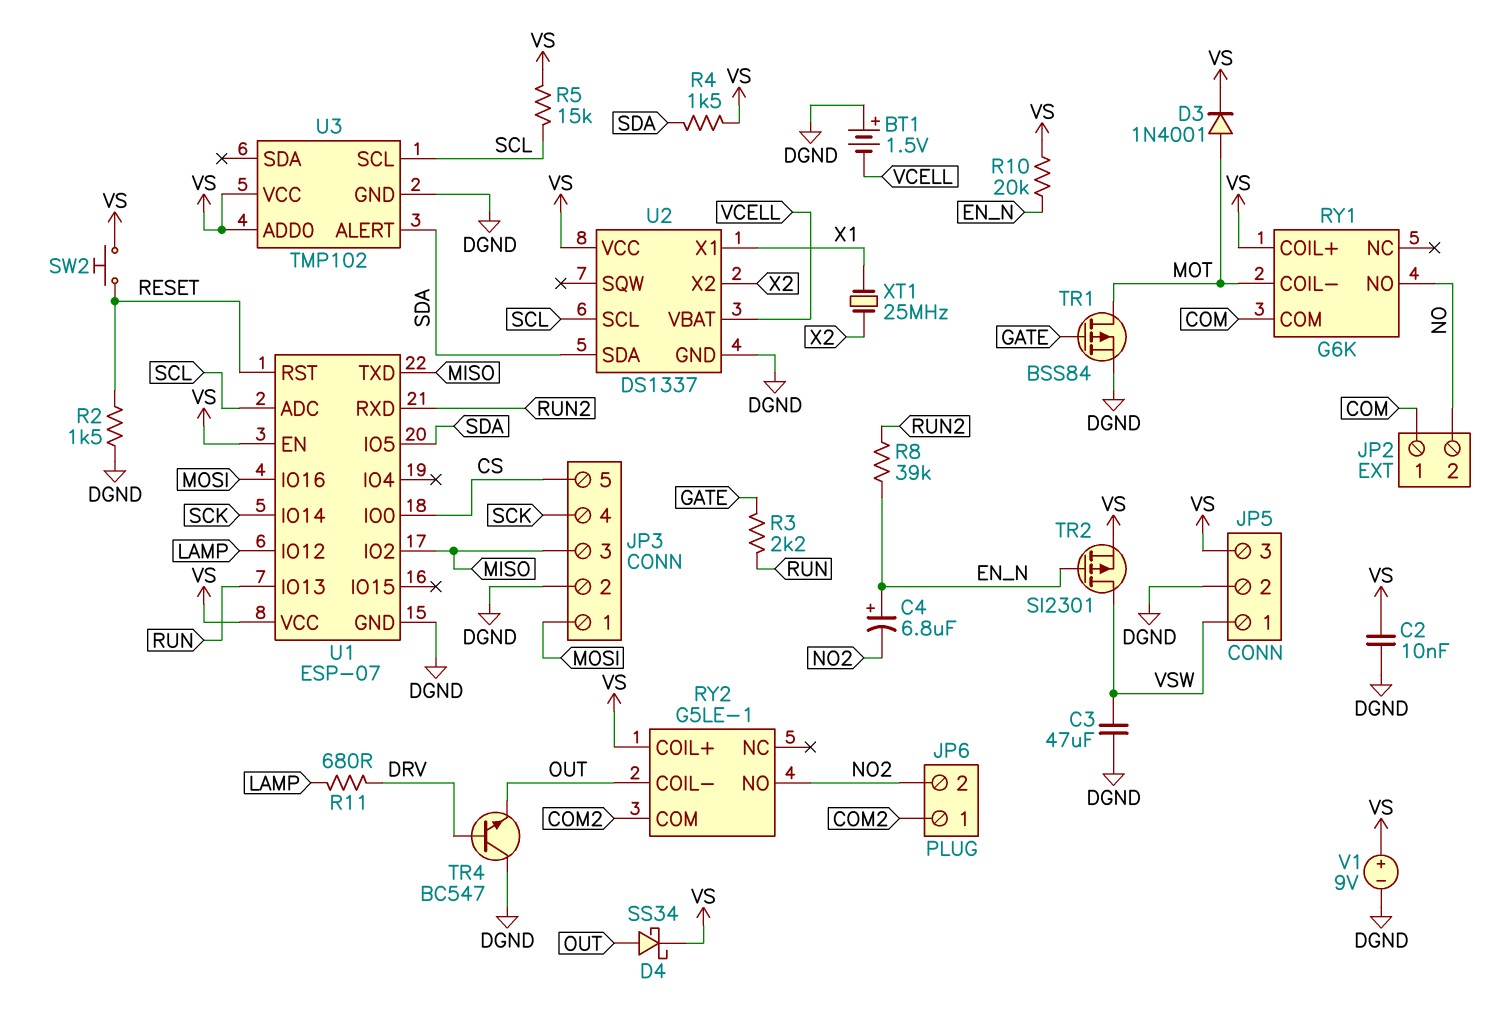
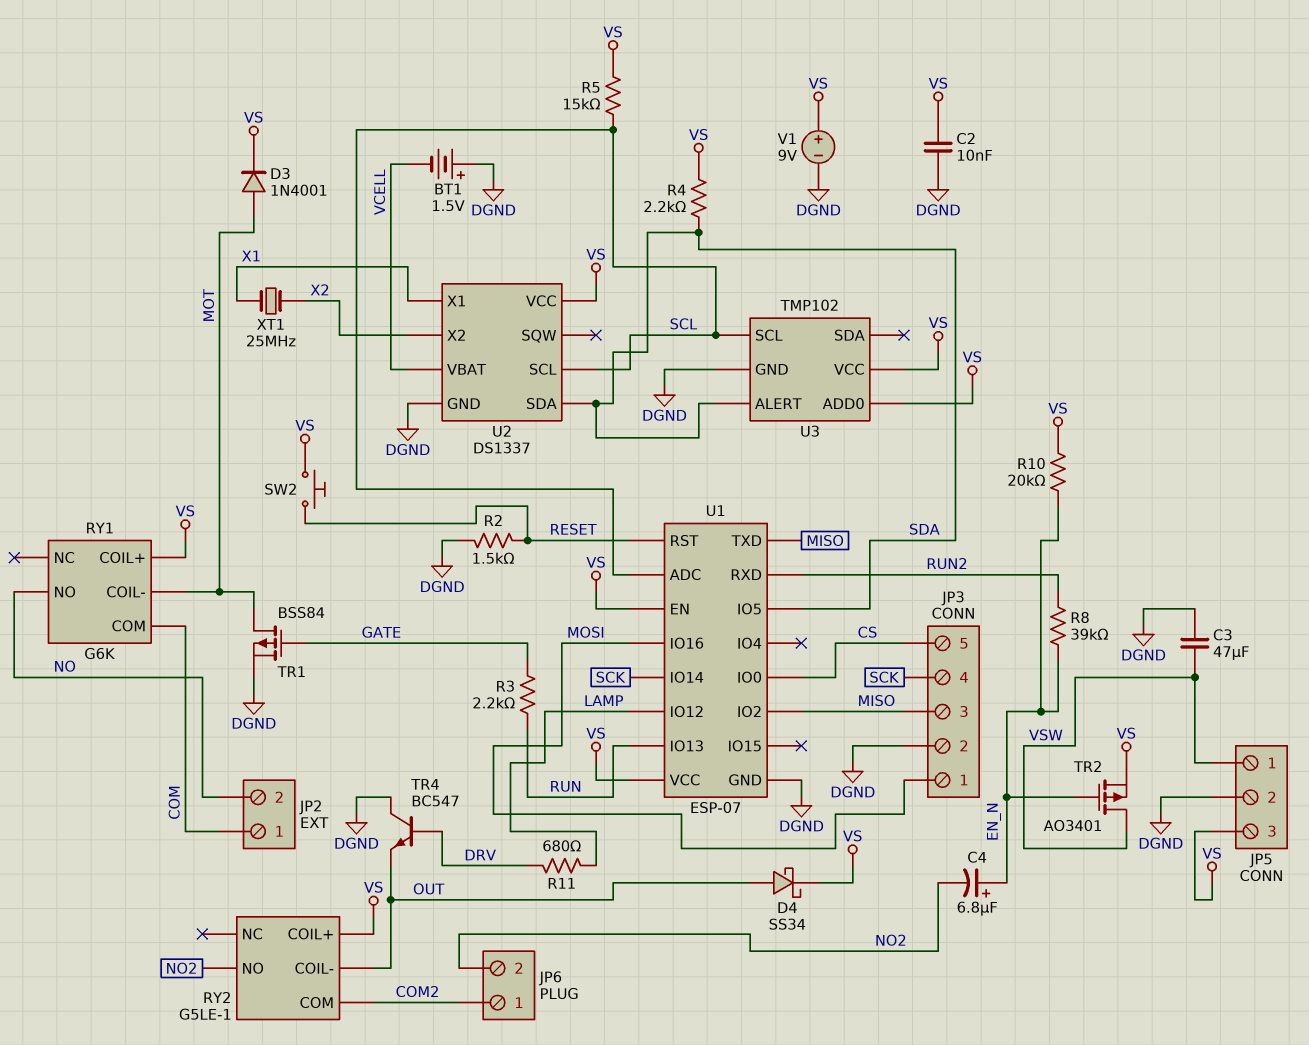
R4: 1.5k (SDA, VS) -> 2.2k (SDA, VS)
TR2: PMOS SI2301 (G EN_N, D VSW, S VS) -> PMOS AO3401 (G EN_N, D VSW, S VS)

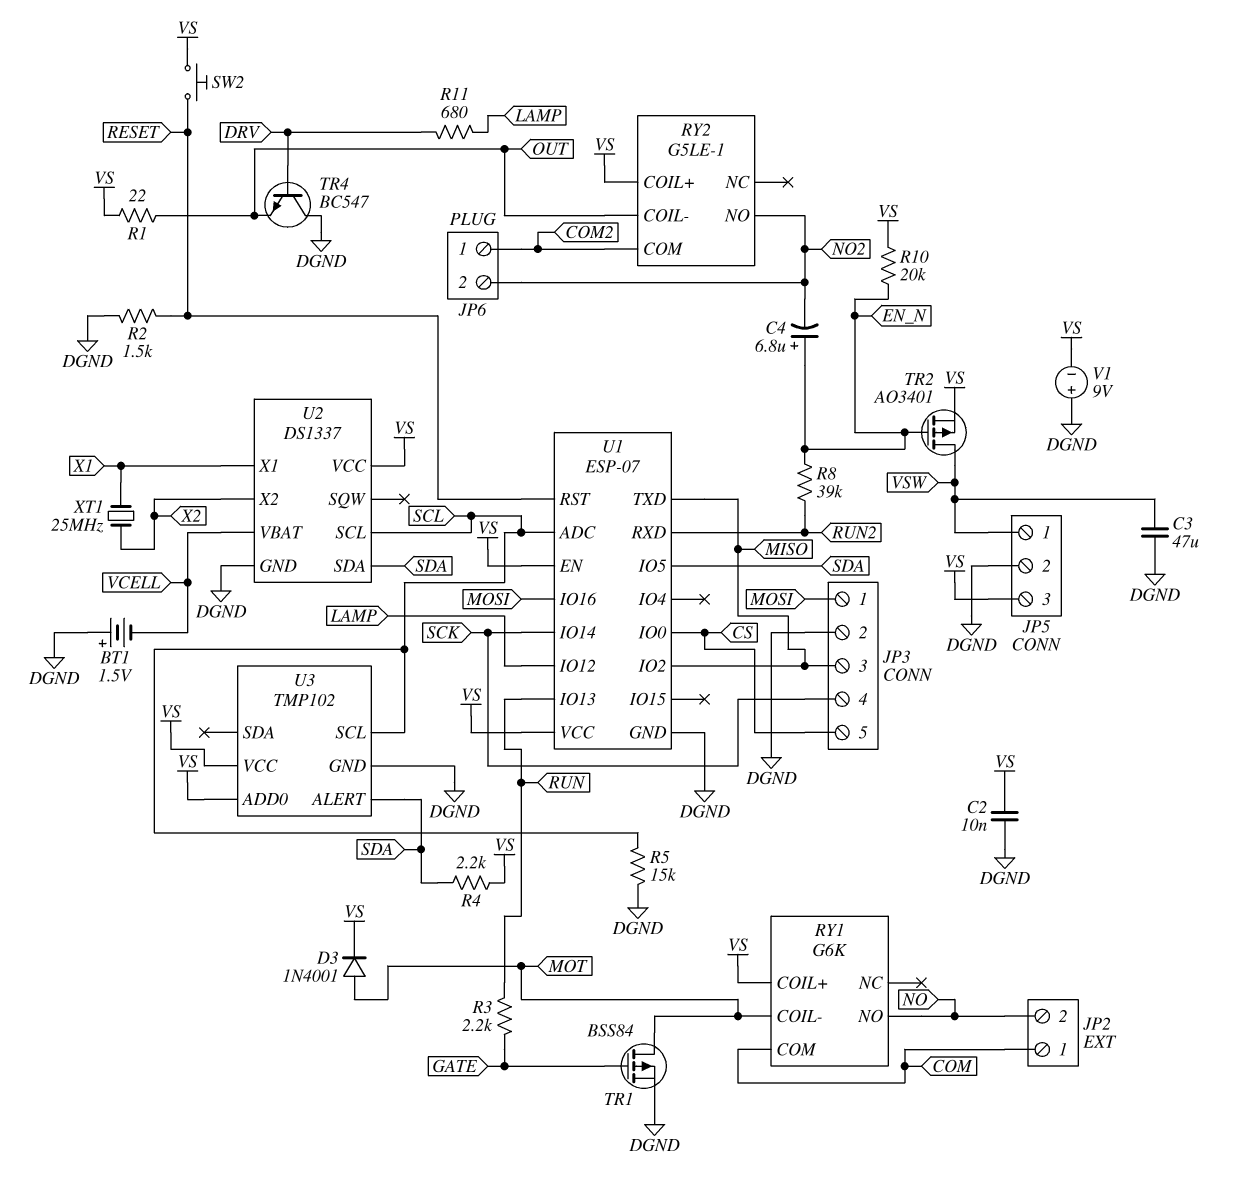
D4: schottky SS34 (A OUT, K VS) -> none
R1: none -> 22 (OUT, VS)
R5: 15k (SCL, VS) -> 15k (DGND, SCL)
V1: 9V (plus VS, minus DGND) -> 9V (plus DGND, minus VS)

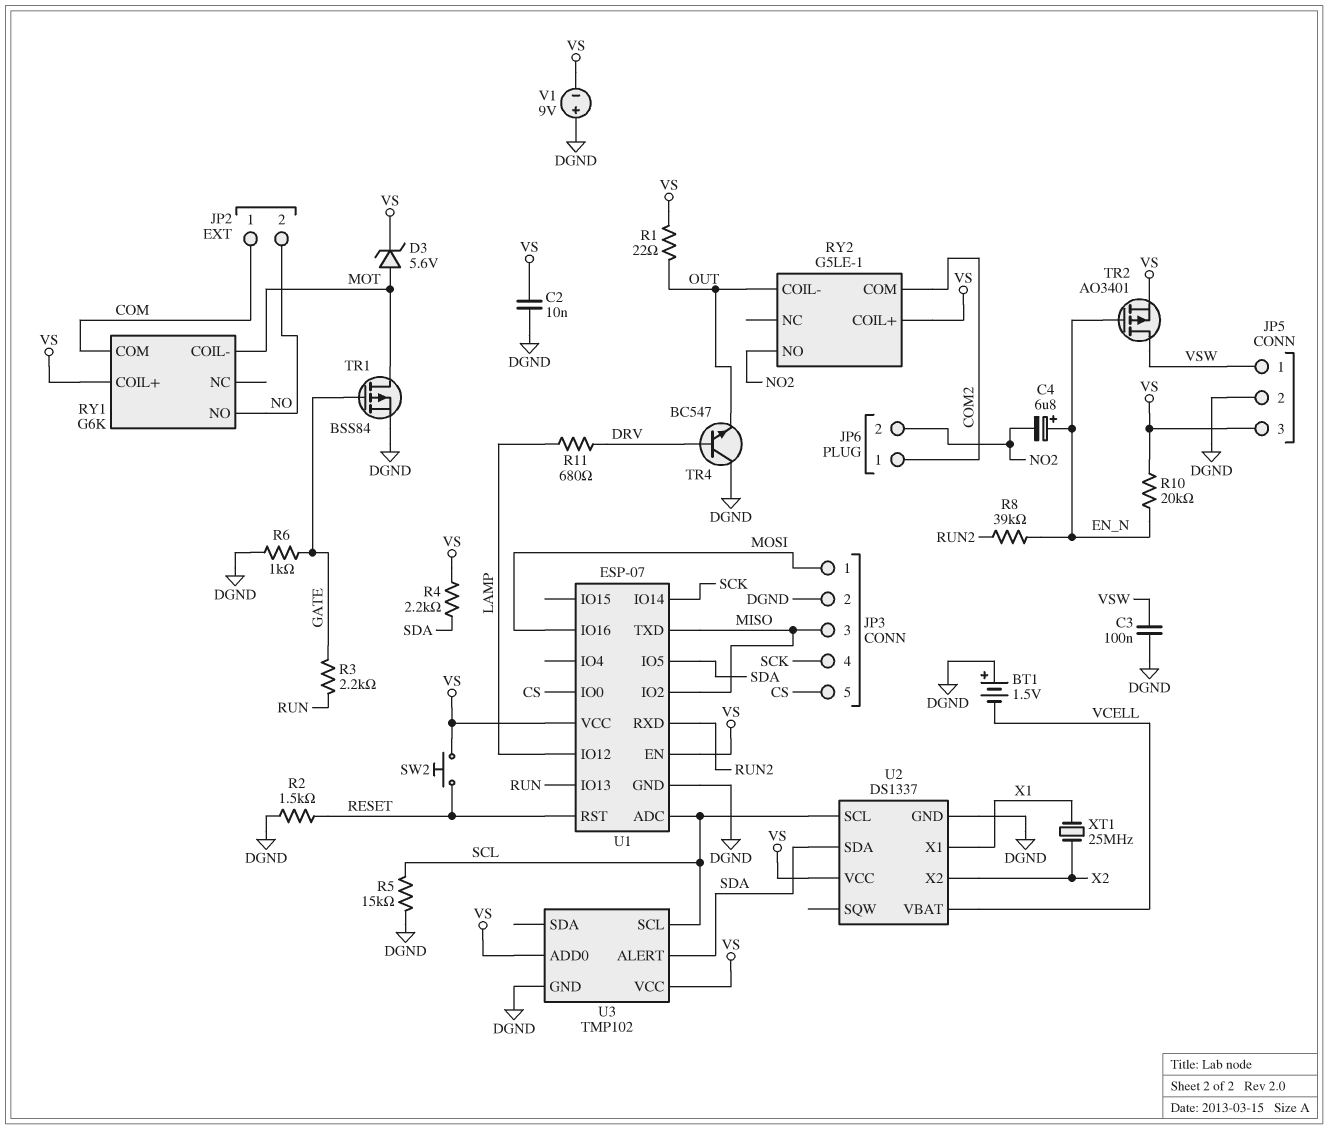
C3: 47uF (DGND, VSW) -> 100nF (DGND, VSW)
D3: diode 1N4001 (A MOT, K VS) -> zener 5.6V (A MOT, K VS)
R6: none -> 1k (DGND, GATE)

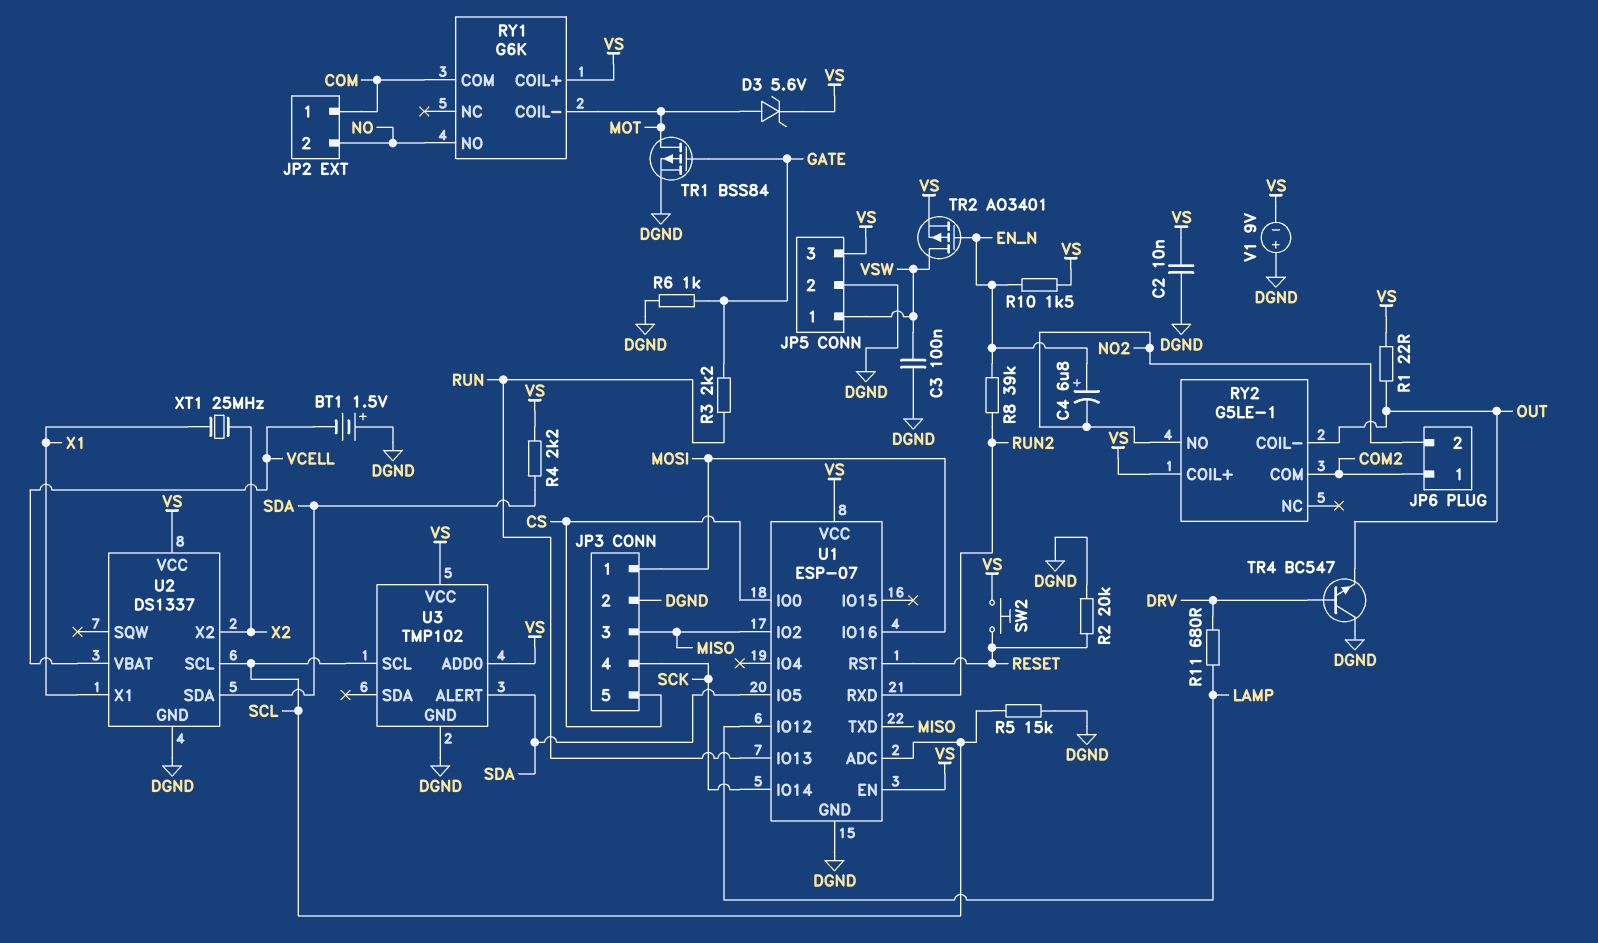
R2: 1.5k (DGND, RESET) -> 20k (DGND, RESET)
R10: 20k (EN_N, VS) -> 1.5k (EN_N, VS)

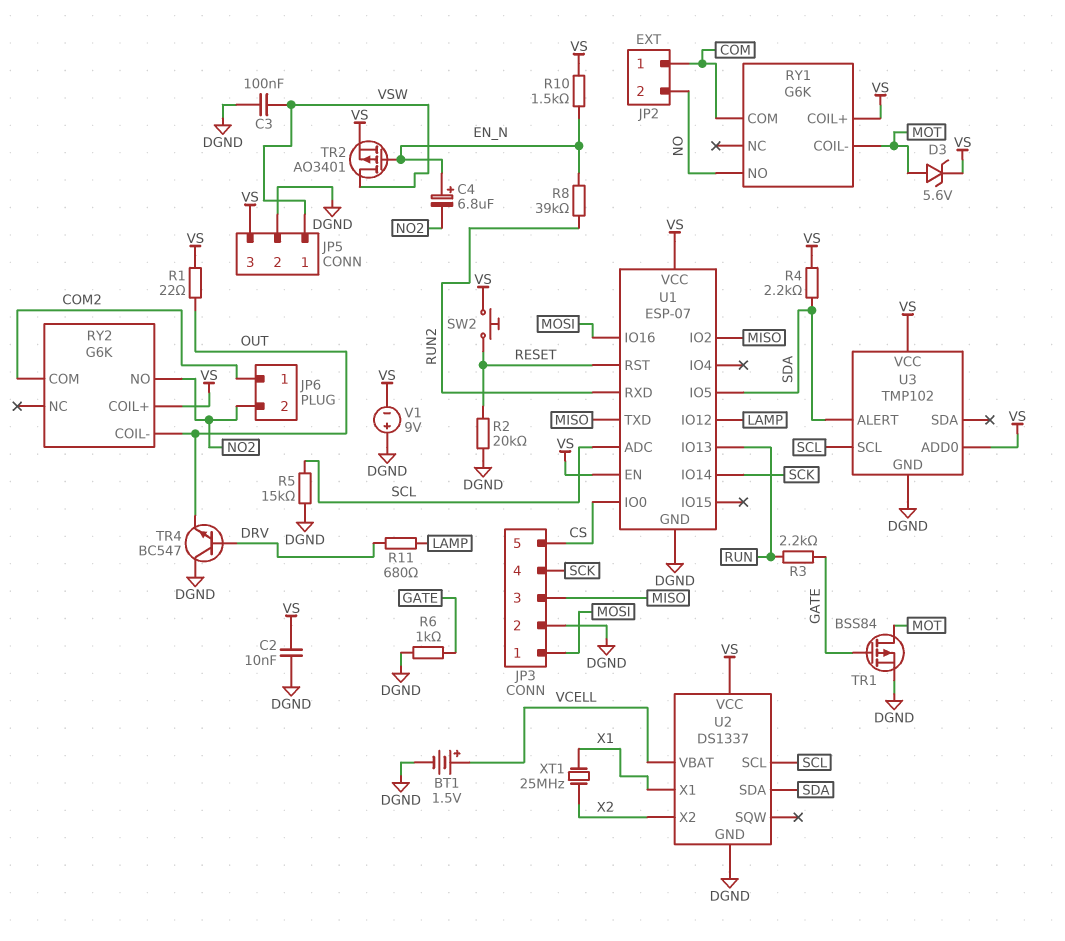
BT1: 1.5V (plus DGND, minus VCELL) -> 1.5V (plus VCELL, minus DGND)
RY2: G5LE-1 -> G6K

